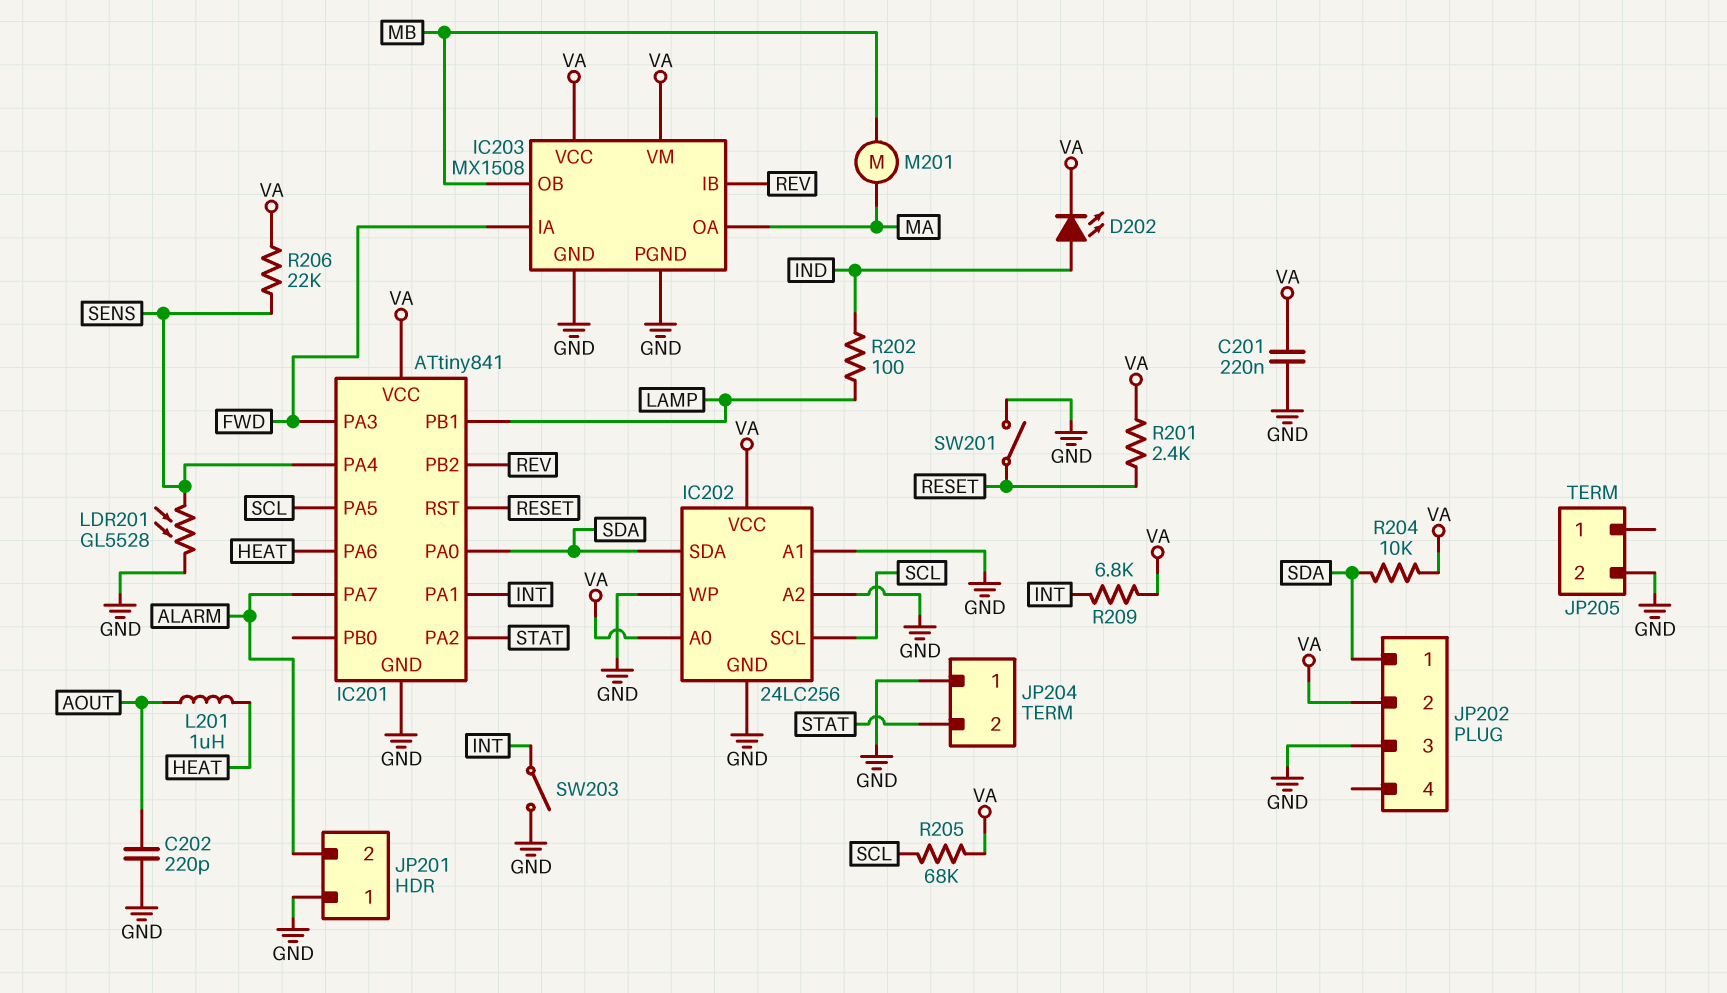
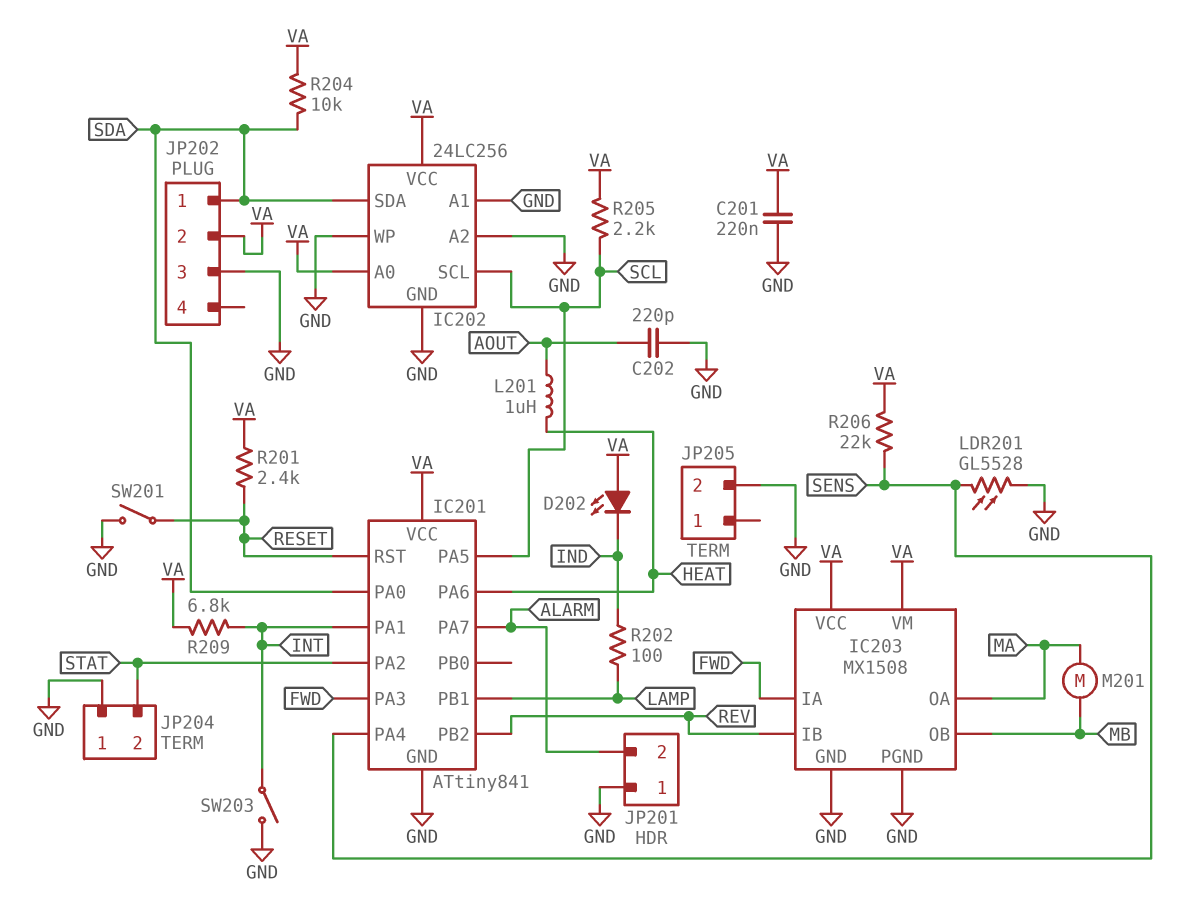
D202: LED (A IND, K VA) -> LED (A VA, K IND)
R205: 68k (SCL, VA) -> 2.2k (SCL, VA)

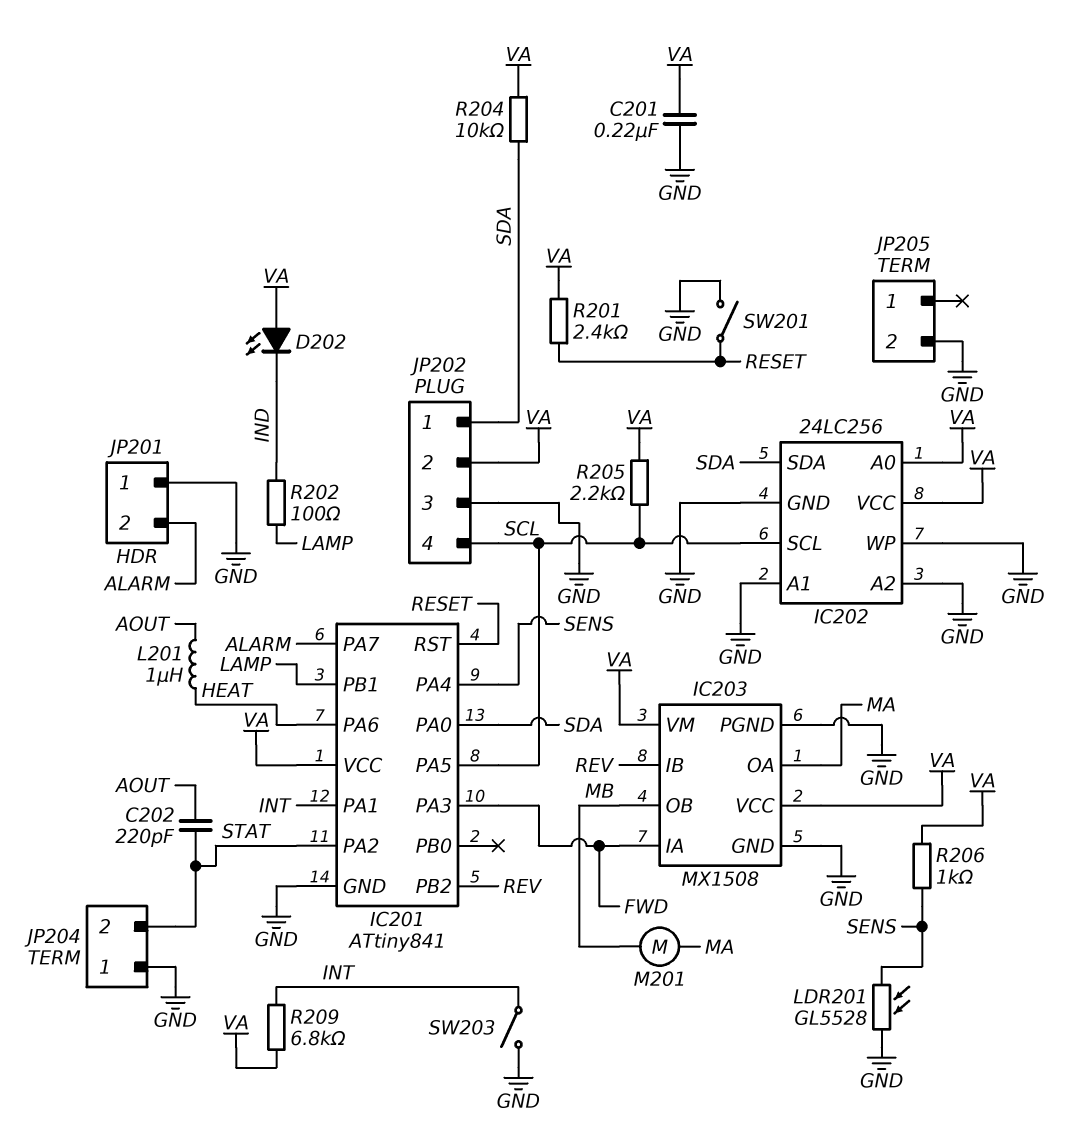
C202: 220pF (AOUT, GND) -> 220pF (AOUT, STAT)
JP202 pin 4: none -> SCL
R206: 22k (SENS, VA) -> 1k (SENS, VA)

